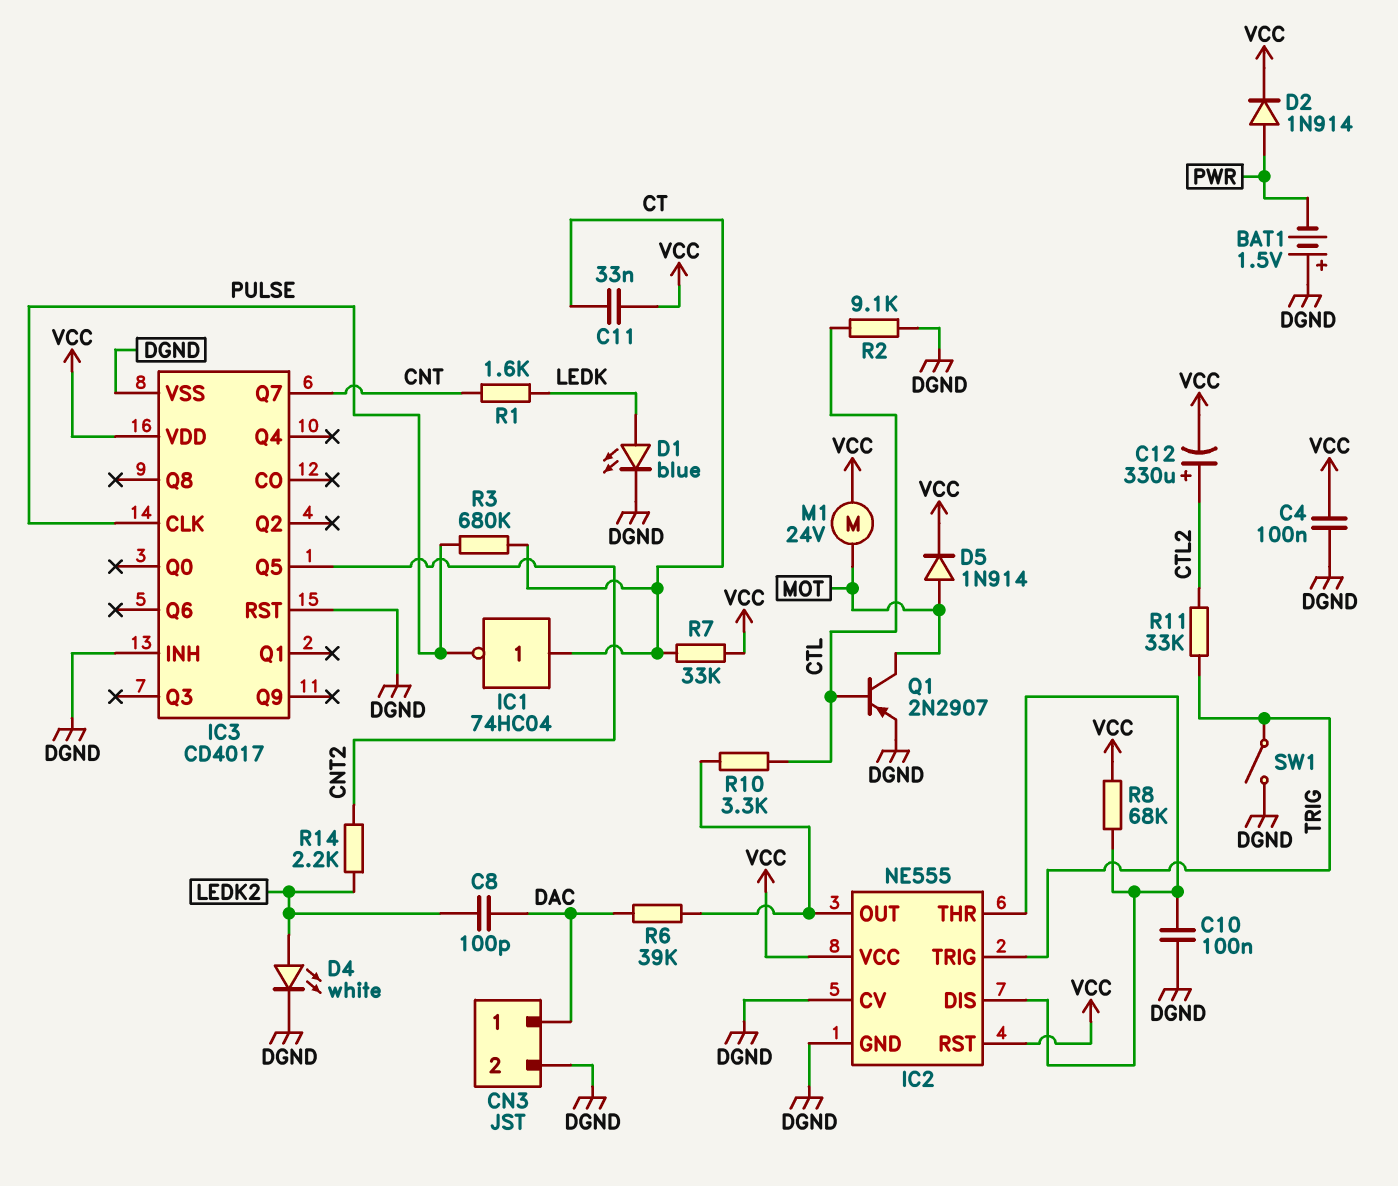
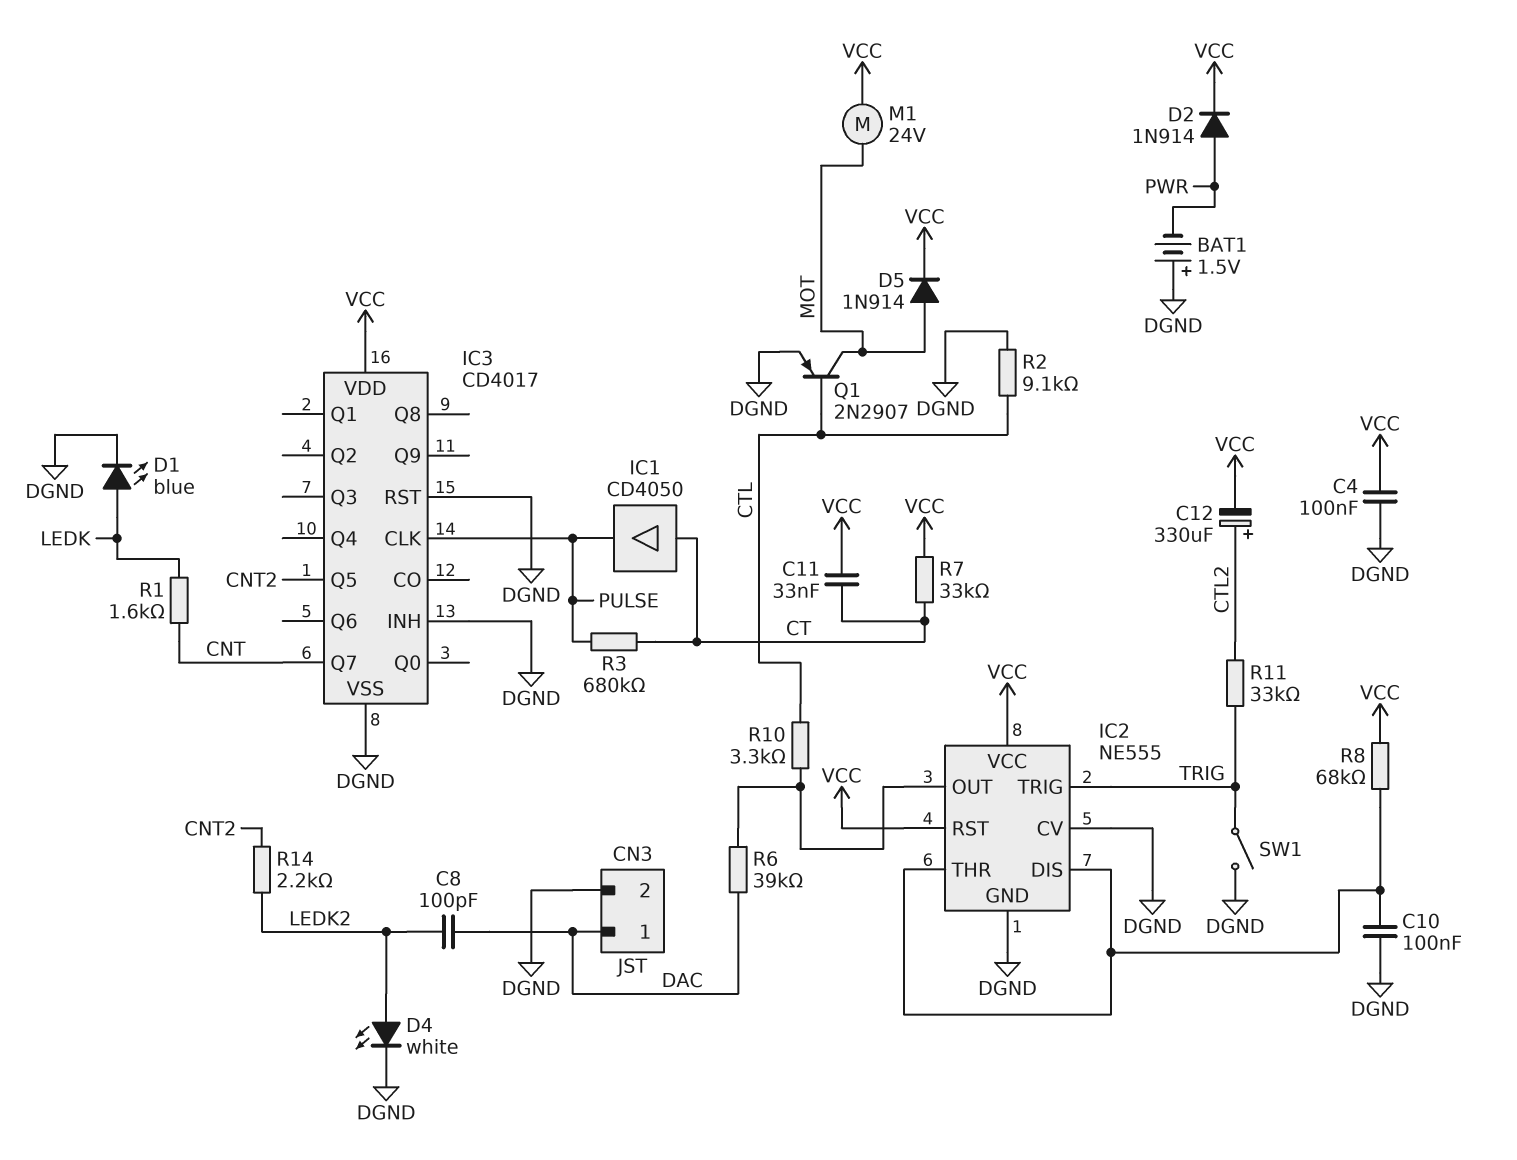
IC1: NOT 74HC04 (in CT, out PULSE) -> buffer CD4050 (in CT, out PULSE)

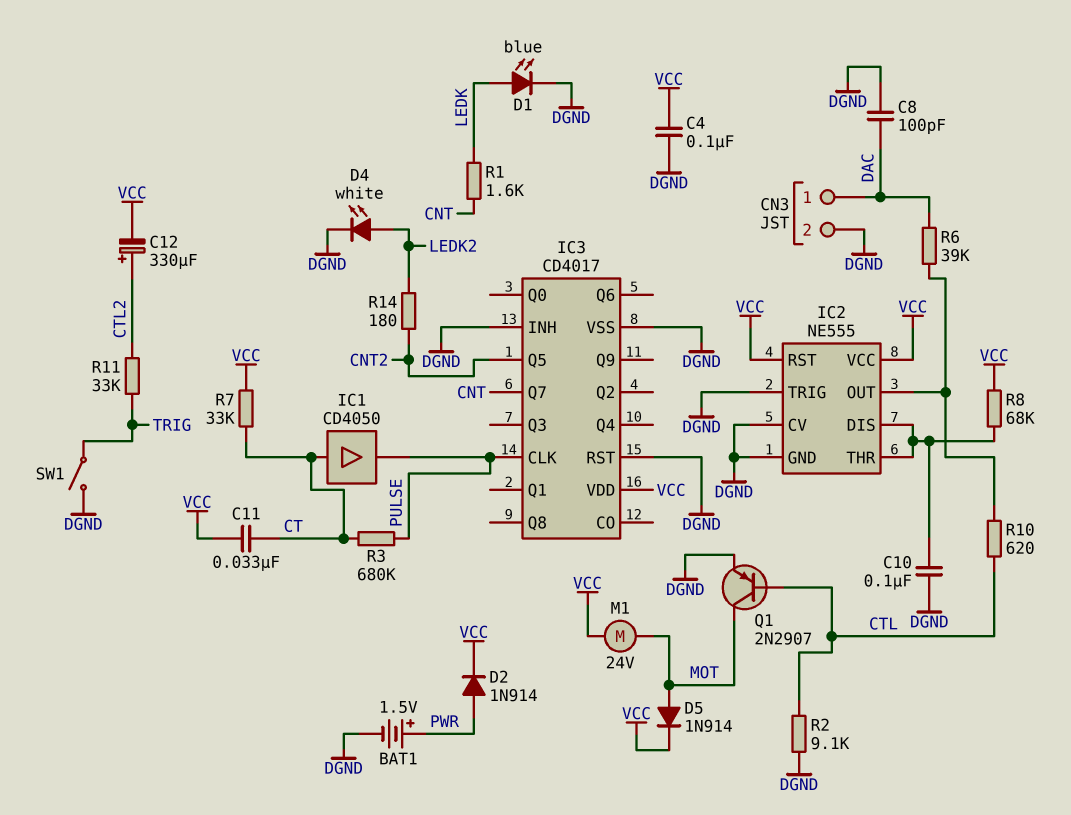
BAT1: 1.5V (plus DGND, minus PWR) -> 1.5V (plus PWR, minus DGND)
C8: 100pF (DAC, LEDK2) -> 100pF (DAC, DGND)
IC2 pin TRIG: TRIG -> DGND
R10: 3.3k (CTL, IC2/OUT) -> 620 (CTL, IC2/OUT)
R14: 2.2k (CNT2, LEDK2) -> 180 (CNT2, LEDK2)

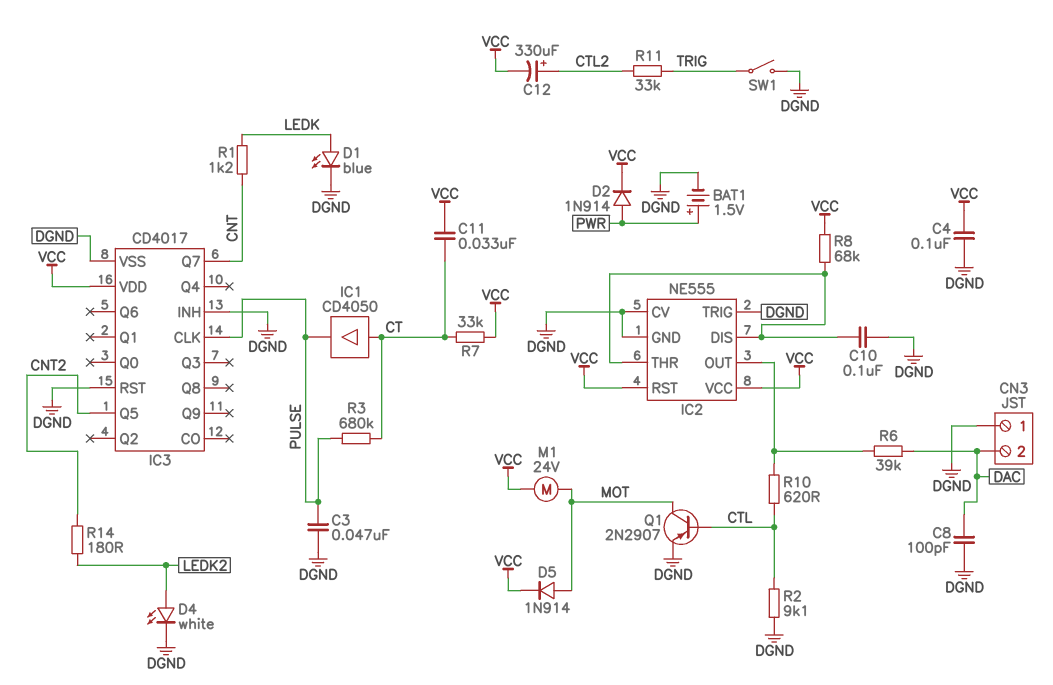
C3: none -> 47nF (DGND, PULSE)
CN3 pin 1: DAC -> DGND
CN3 pin 2: DGND -> DAC
R1: 1.6k (CNT, LEDK) -> 1.2k (CNT, LEDK)

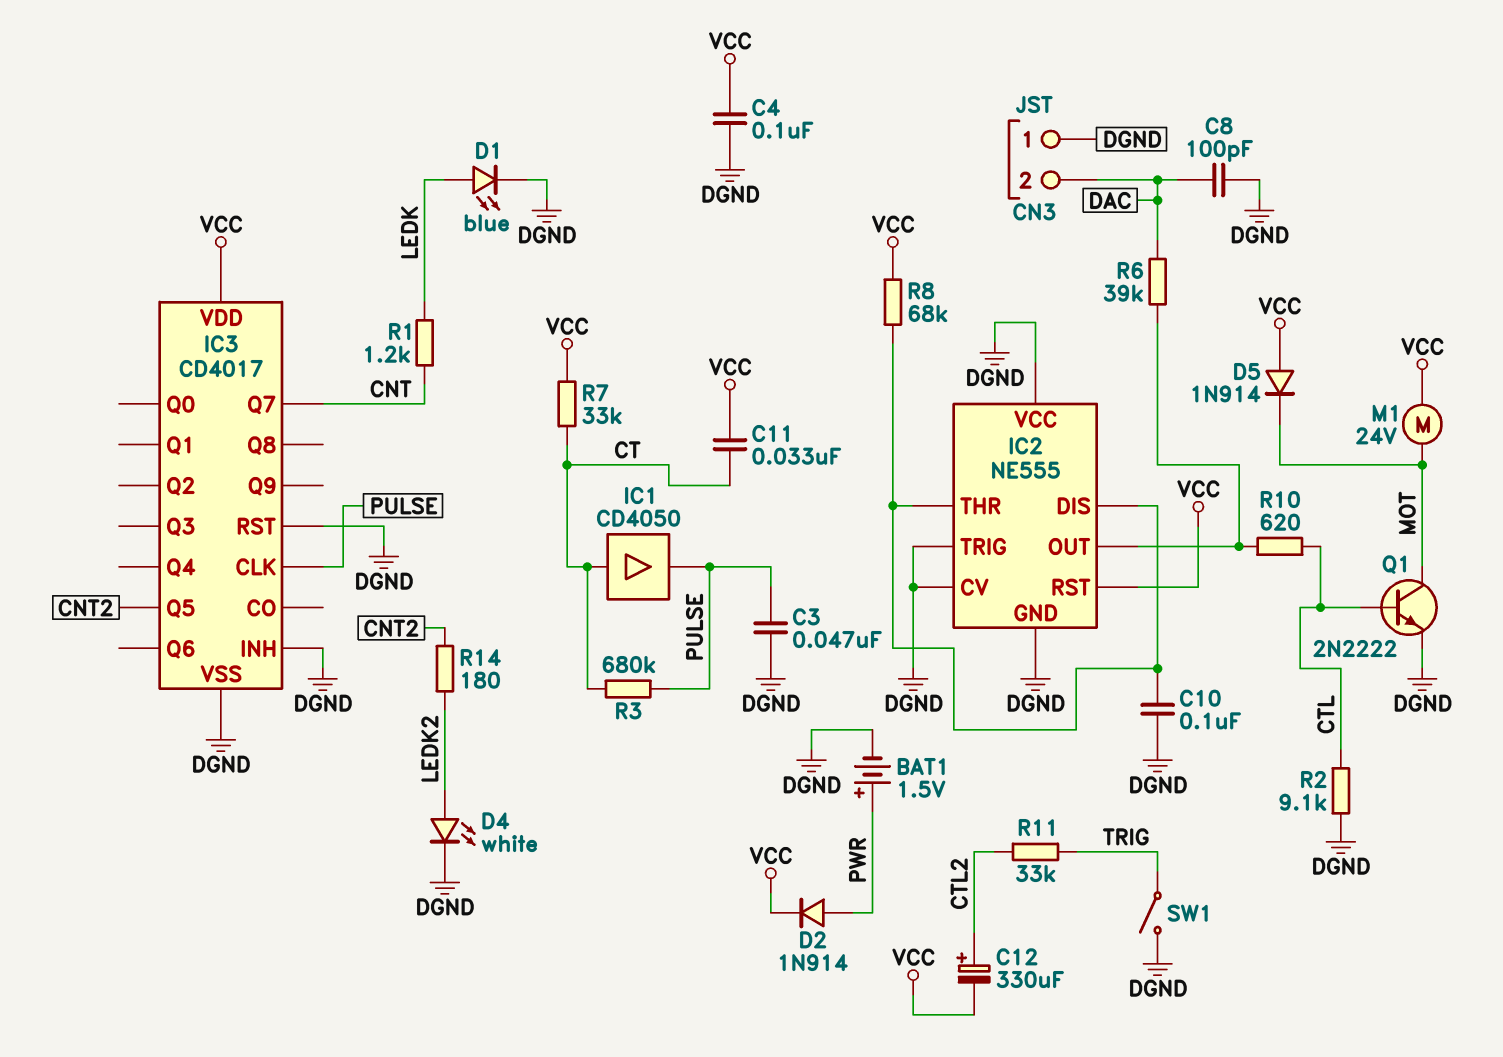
D5: diode 1N914 (A MOT, K VCC) -> diode 1N914 (A VCC, K MOT)
IC2 pin VCC: VCC -> DGND
Q1: PNP 2N2907 (B CTL, C MOT, E DGND) -> NPN 2N2222 (B CTL, C MOT, E DGND)

